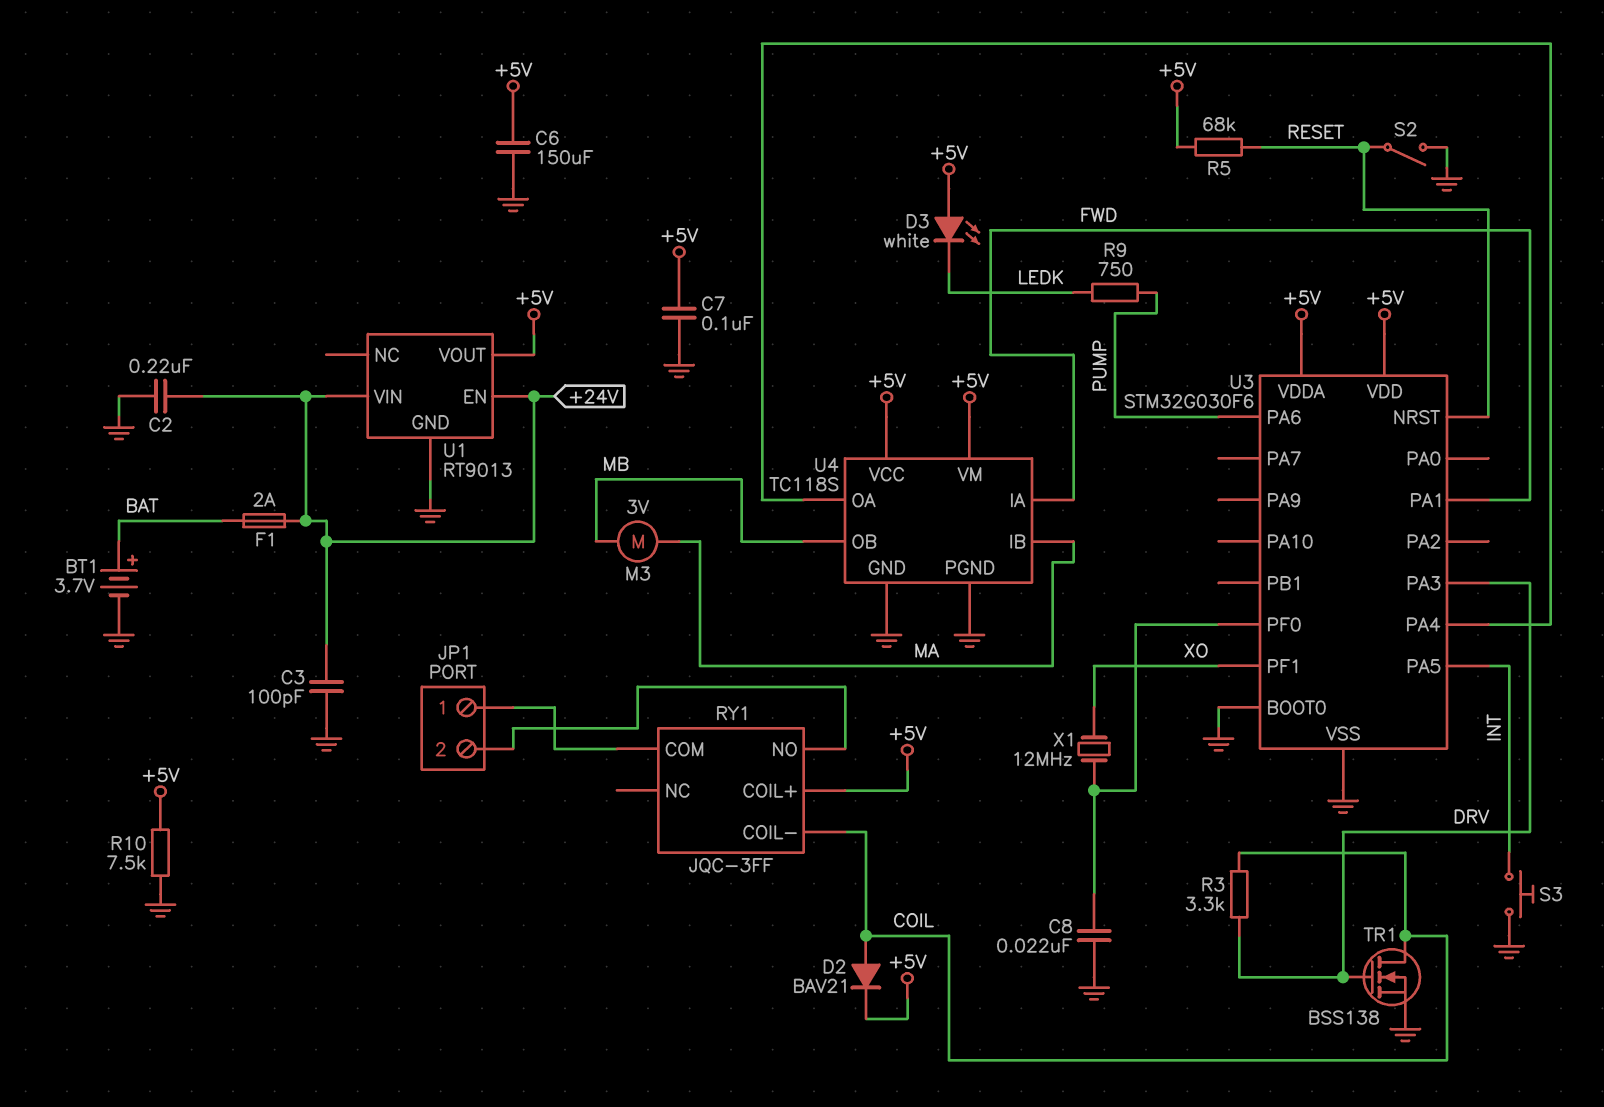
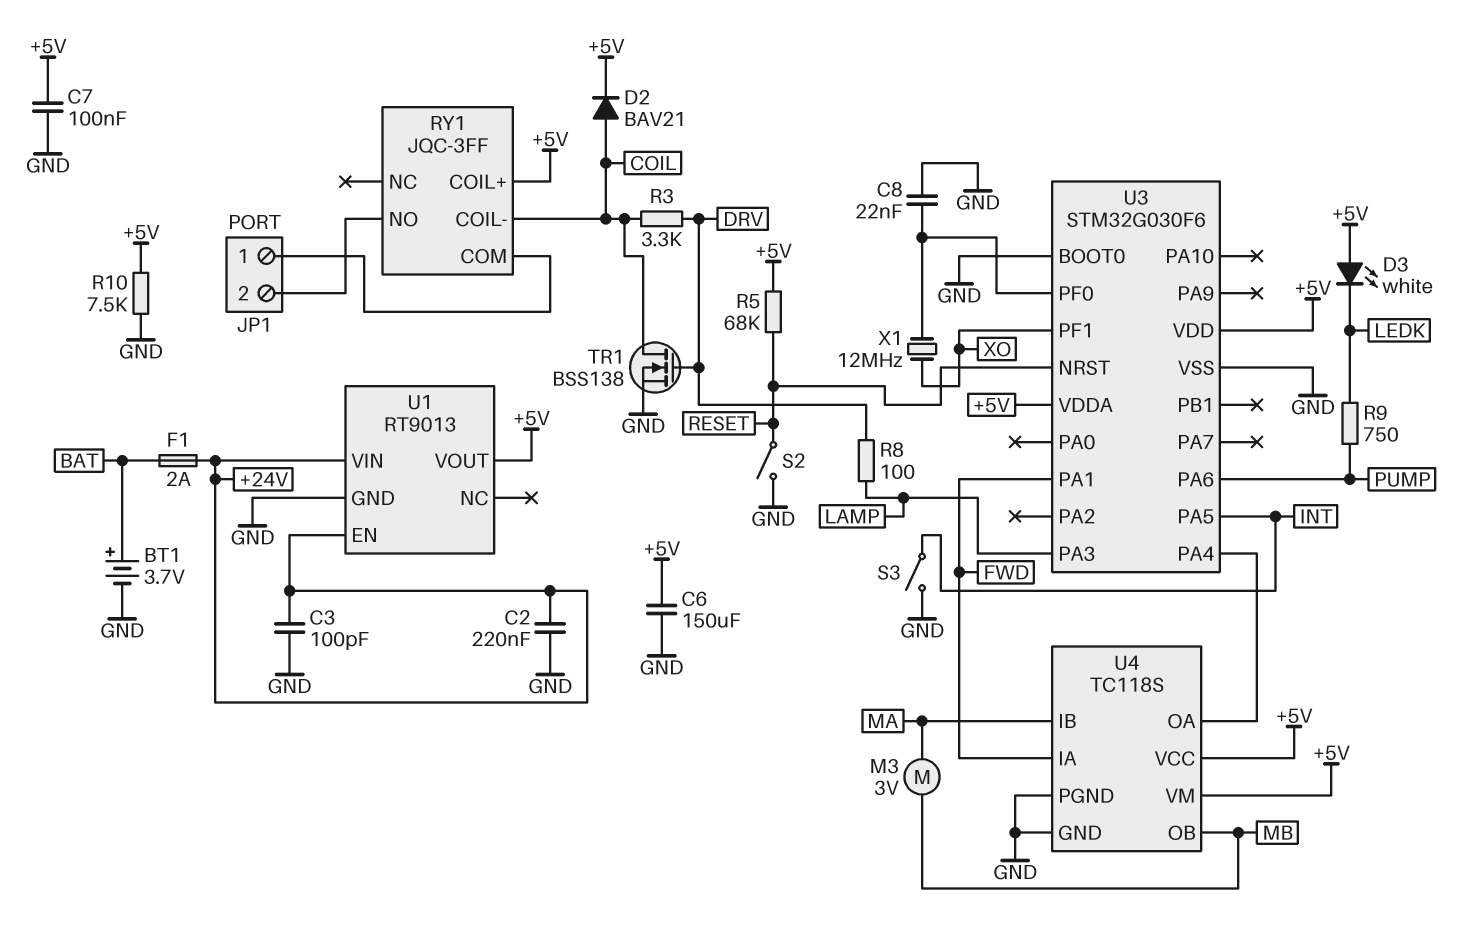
R8: none -> 100 (DRV, LAMP)
S3: button (GND, INT) -> switch (GND, INT)
U3 pin PA3: DRV -> LAMP

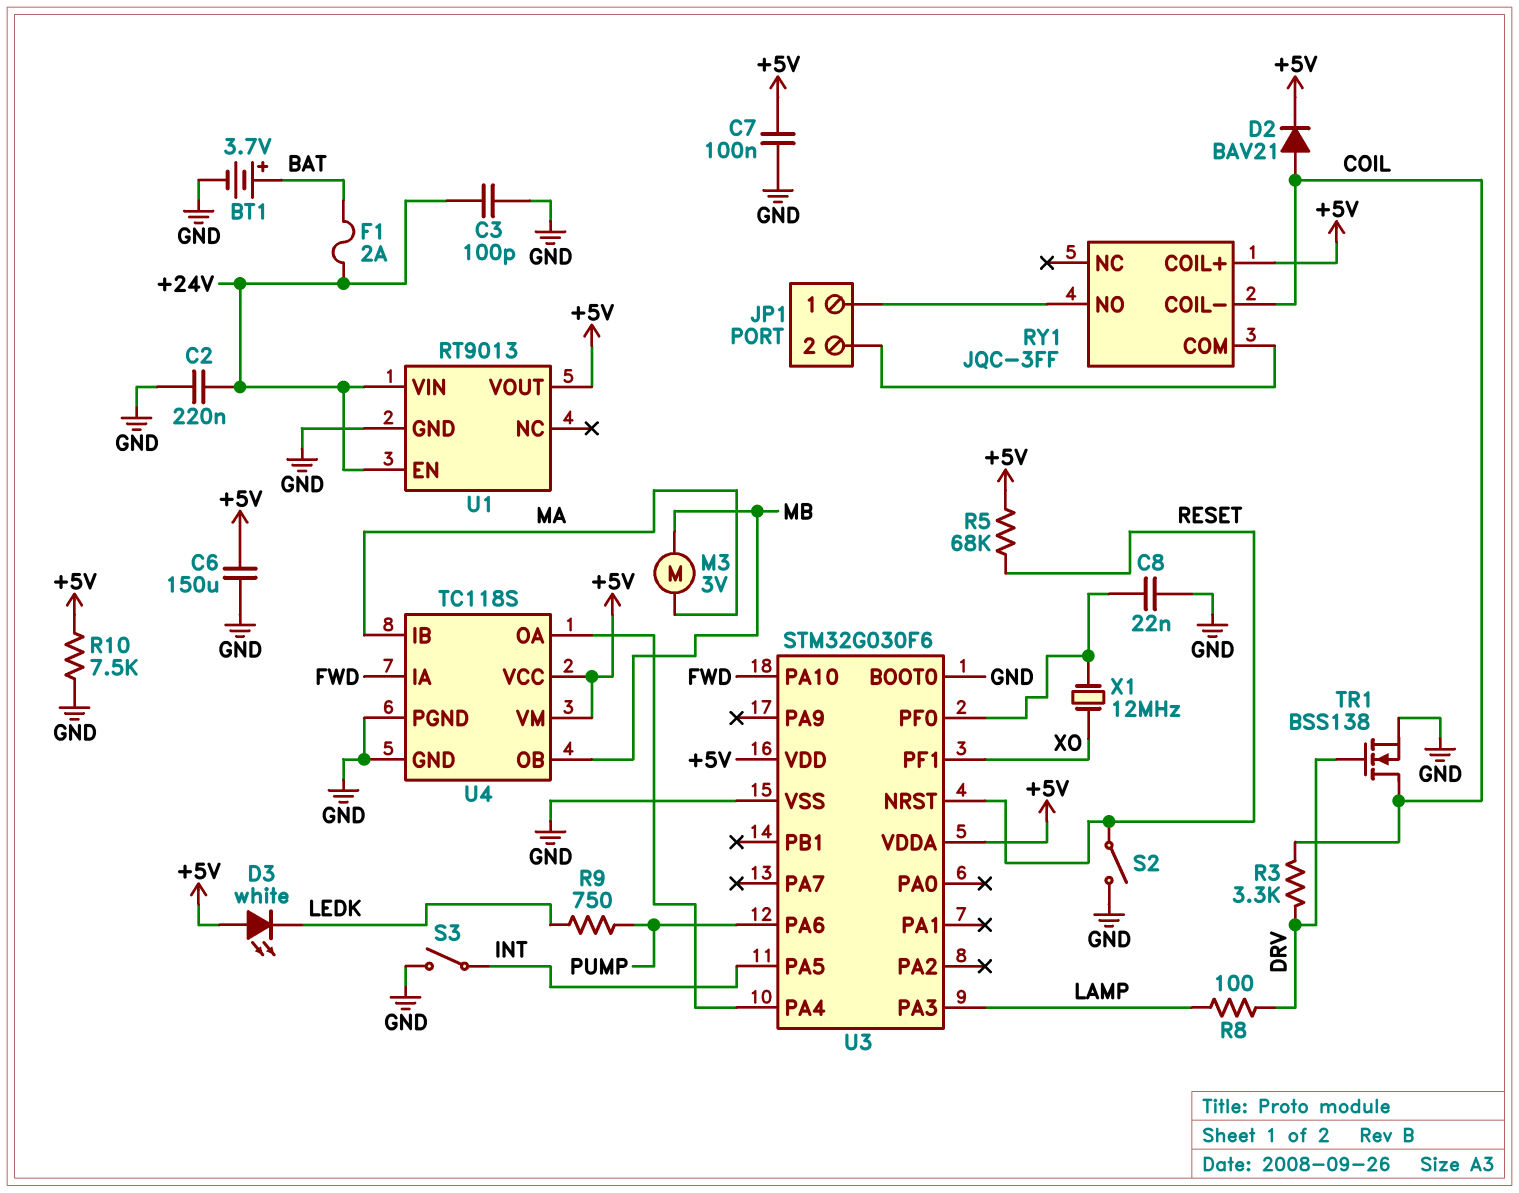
RY1 pin COM: JP1/1 -> JP1/2
RY1 pin NO: JP1/2 -> JP1/1
U3 pin PA1: FWD -> none
U3 pin PA10: none -> FWD

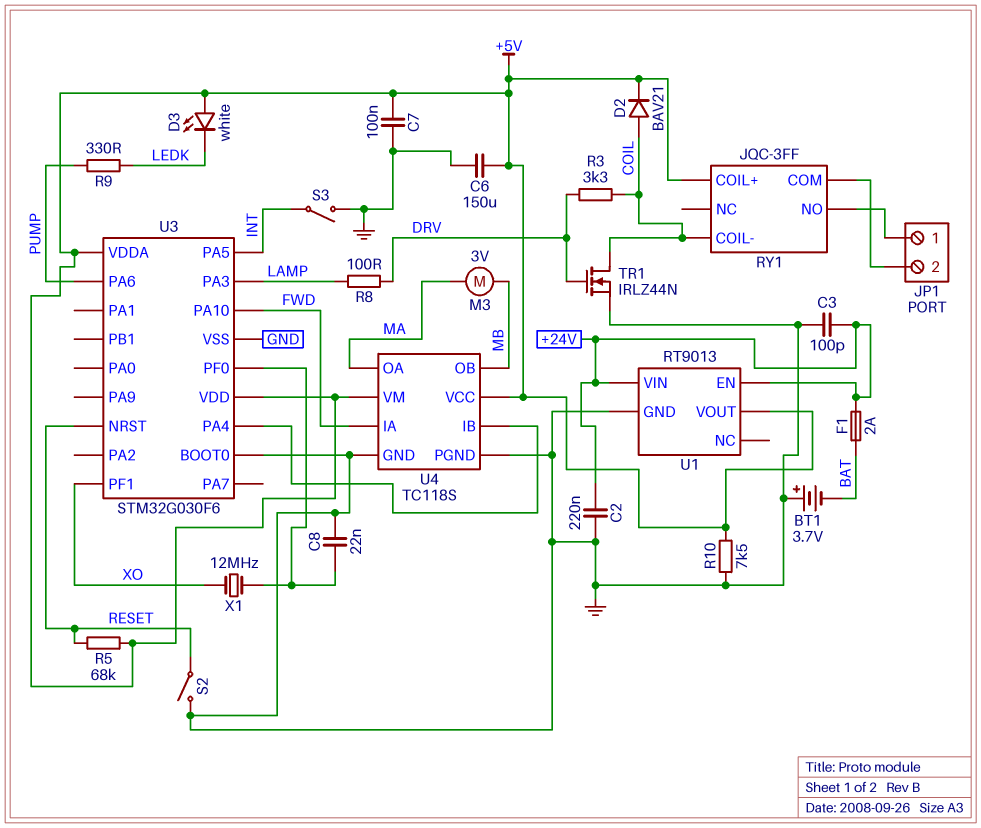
BT1: 3.7V (plus BAT, minus GND) -> 3.7V (plus GND, minus BAT)
R9: 750 (LEDK, PUMP) -> 330 (LEDK, PUMP)
TR1: NMOS BSS138 (G DRV, D COIL, S GND) -> NMOS IRLZ44N (G DRV, D COIL, S GND)
U4 pin IB: MA -> U3/PA4
U4 pin OA: U3/PA4 -> MA

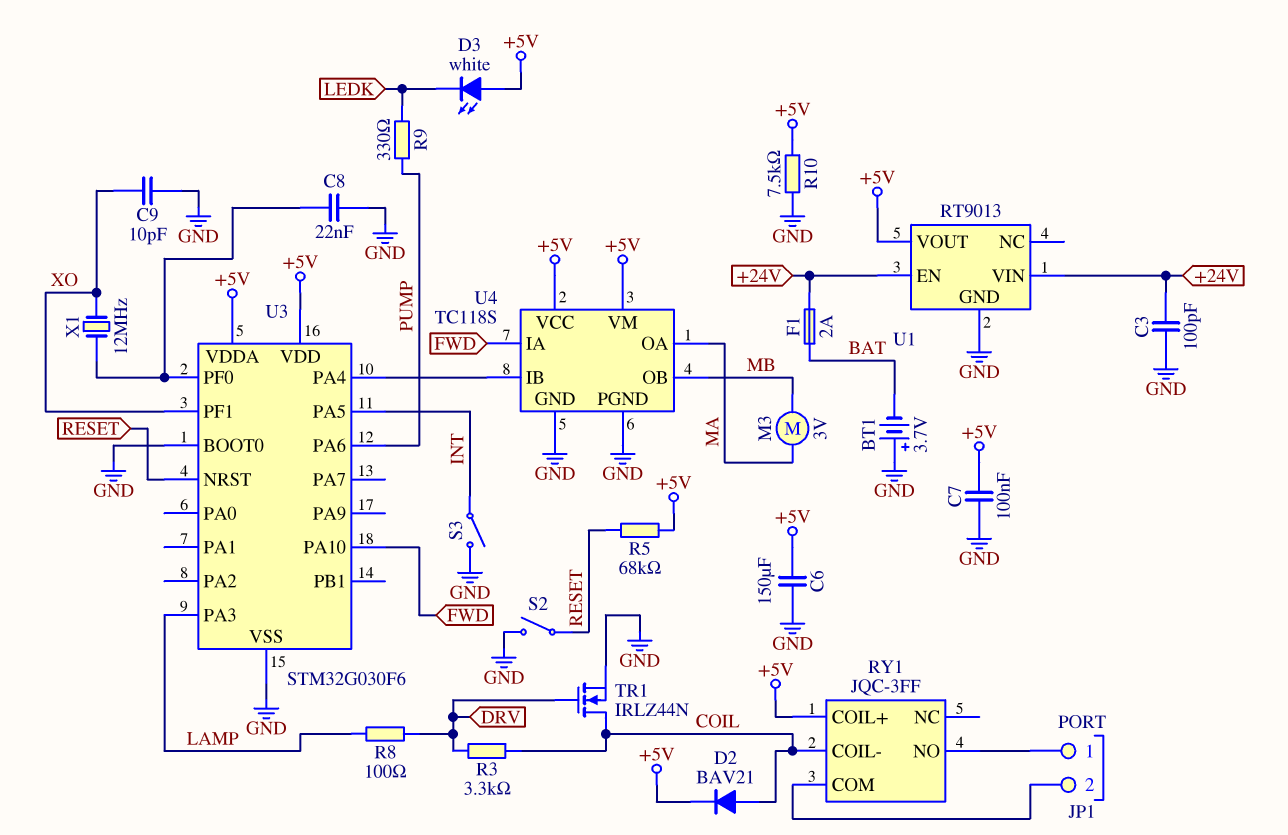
C2: 220nF (+24V, GND) -> none
C9: none -> 10pF (GND, XO)

